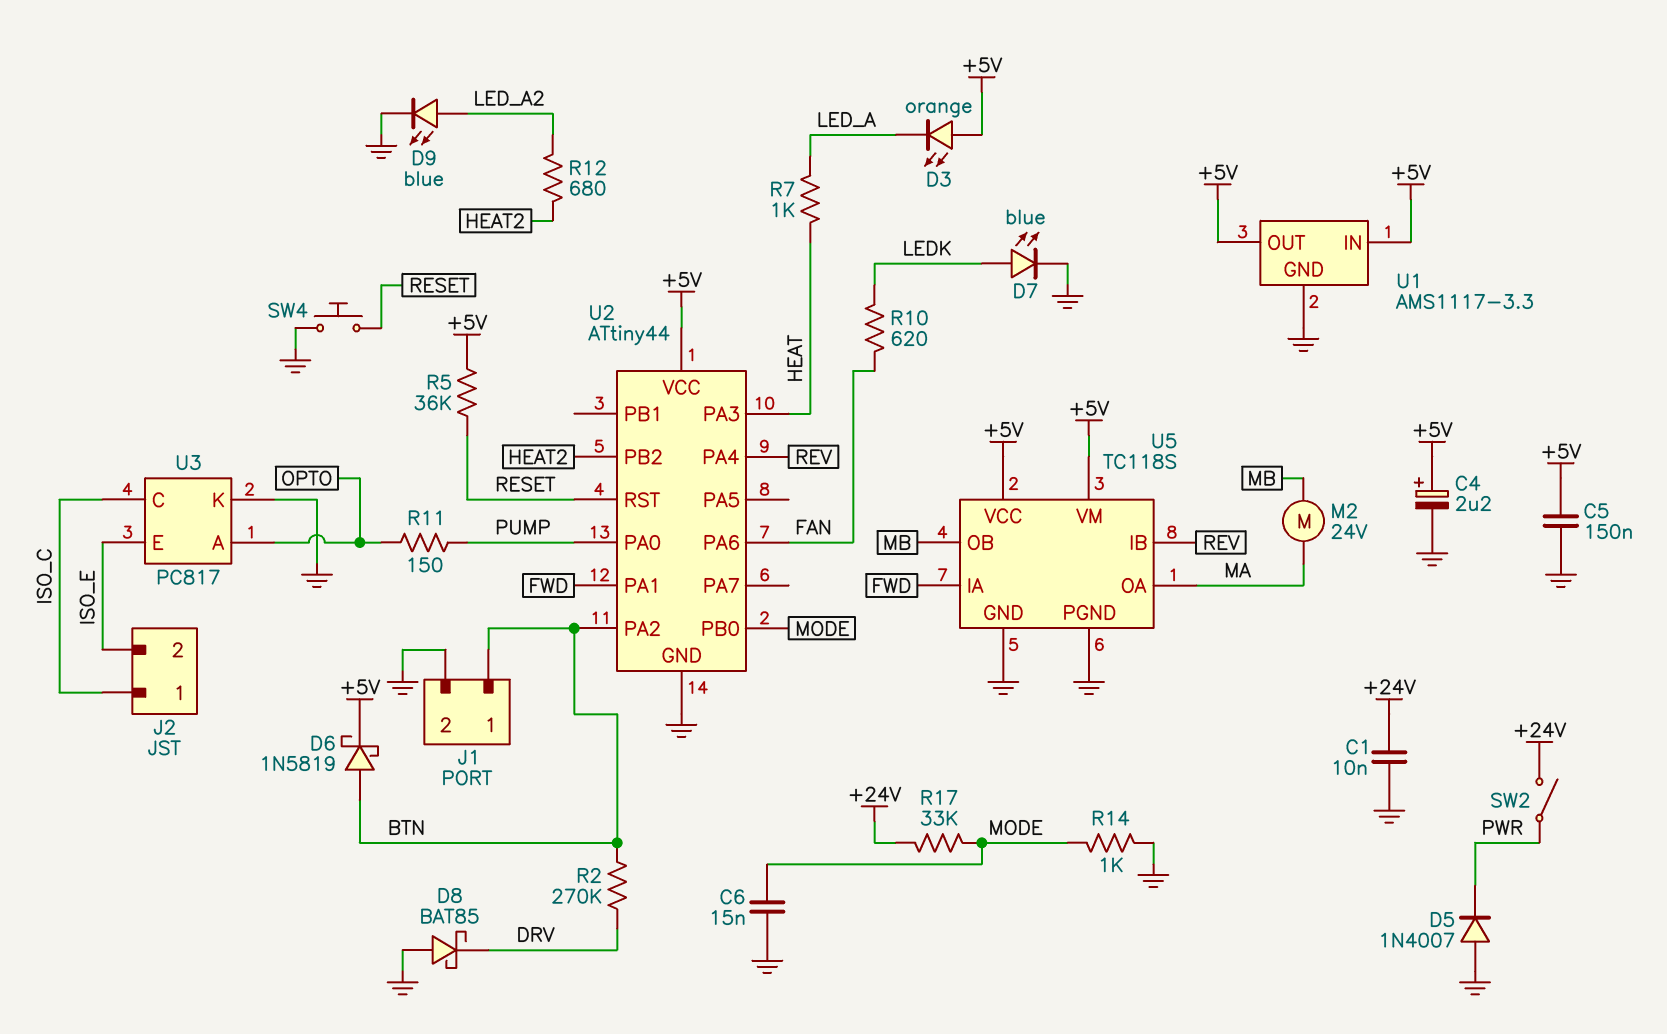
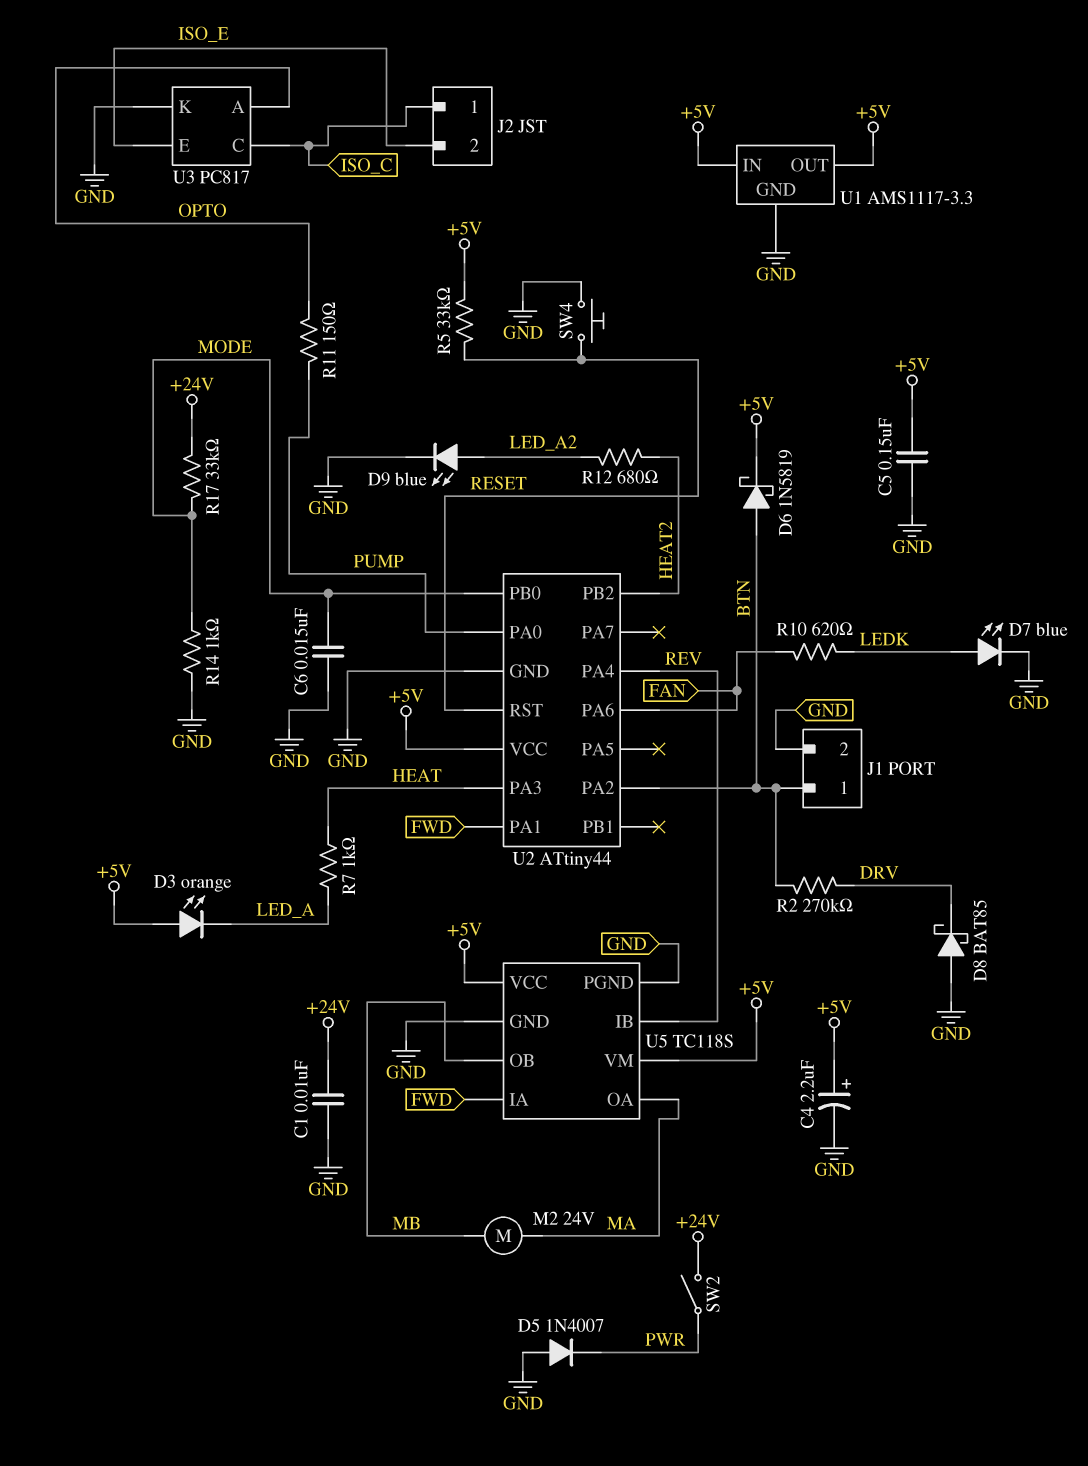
R5: 36k (+5V, RESET) -> 33k (+5V, RESET)

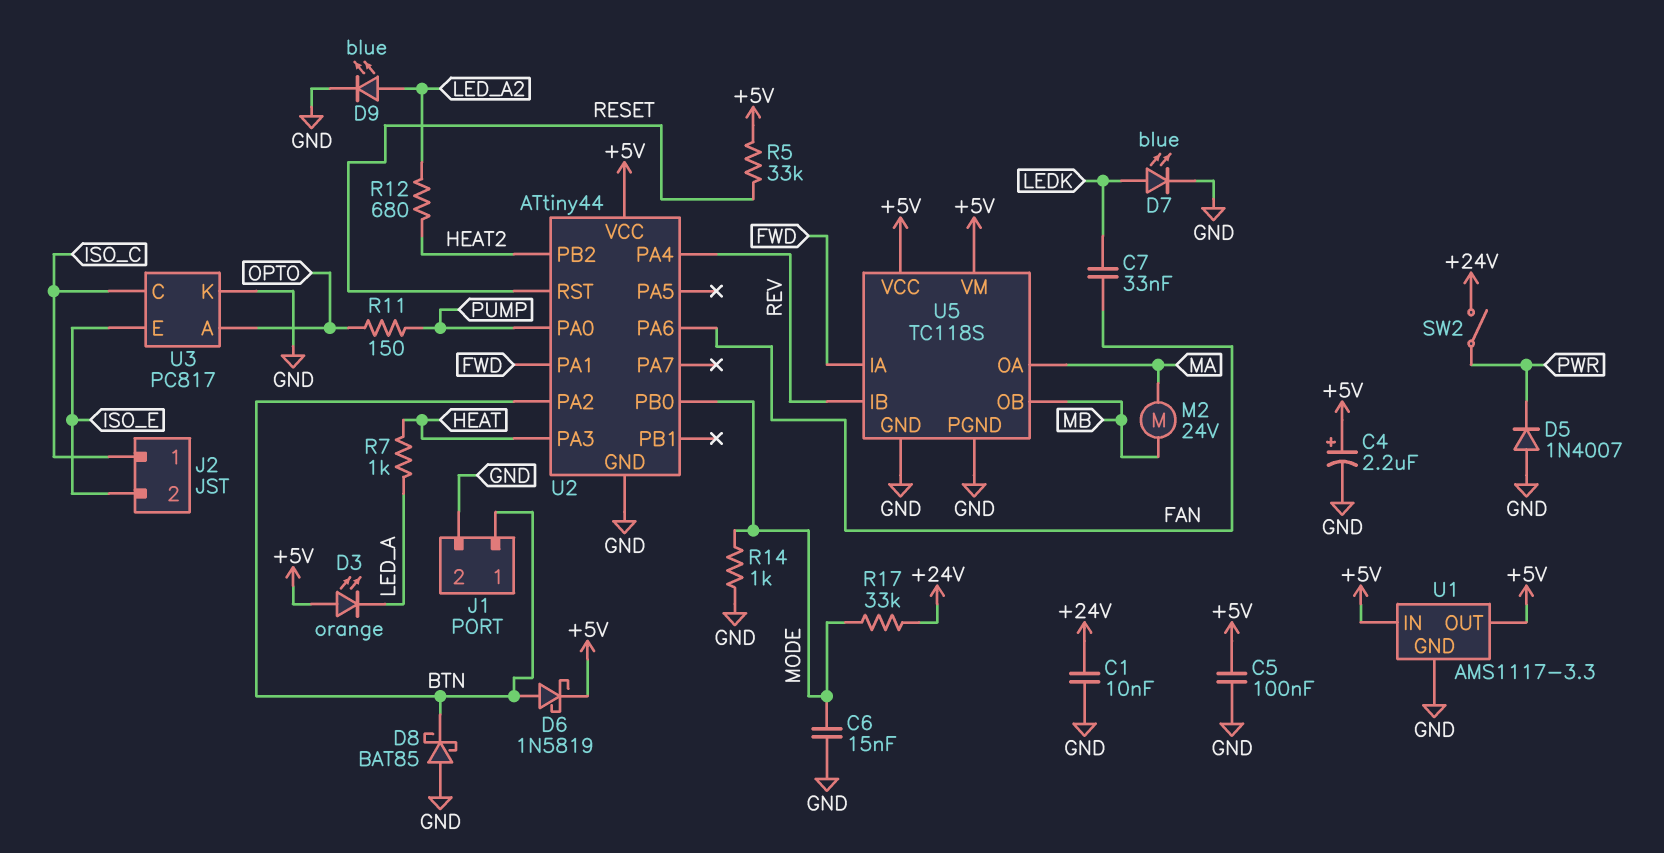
C5: 150nF (+5V, GND) -> 100nF (+5V, GND)
C7: none -> 33nF (FAN, LEDK)
D8: schottky BAT85 (A GND, K DRV) -> schottky BAT85 (A GND, K BTN)
R2: 270k (BTN, DRV) -> none
R10: 620 (FAN, LEDK) -> none
SW4: button (GND, RESET) -> none

